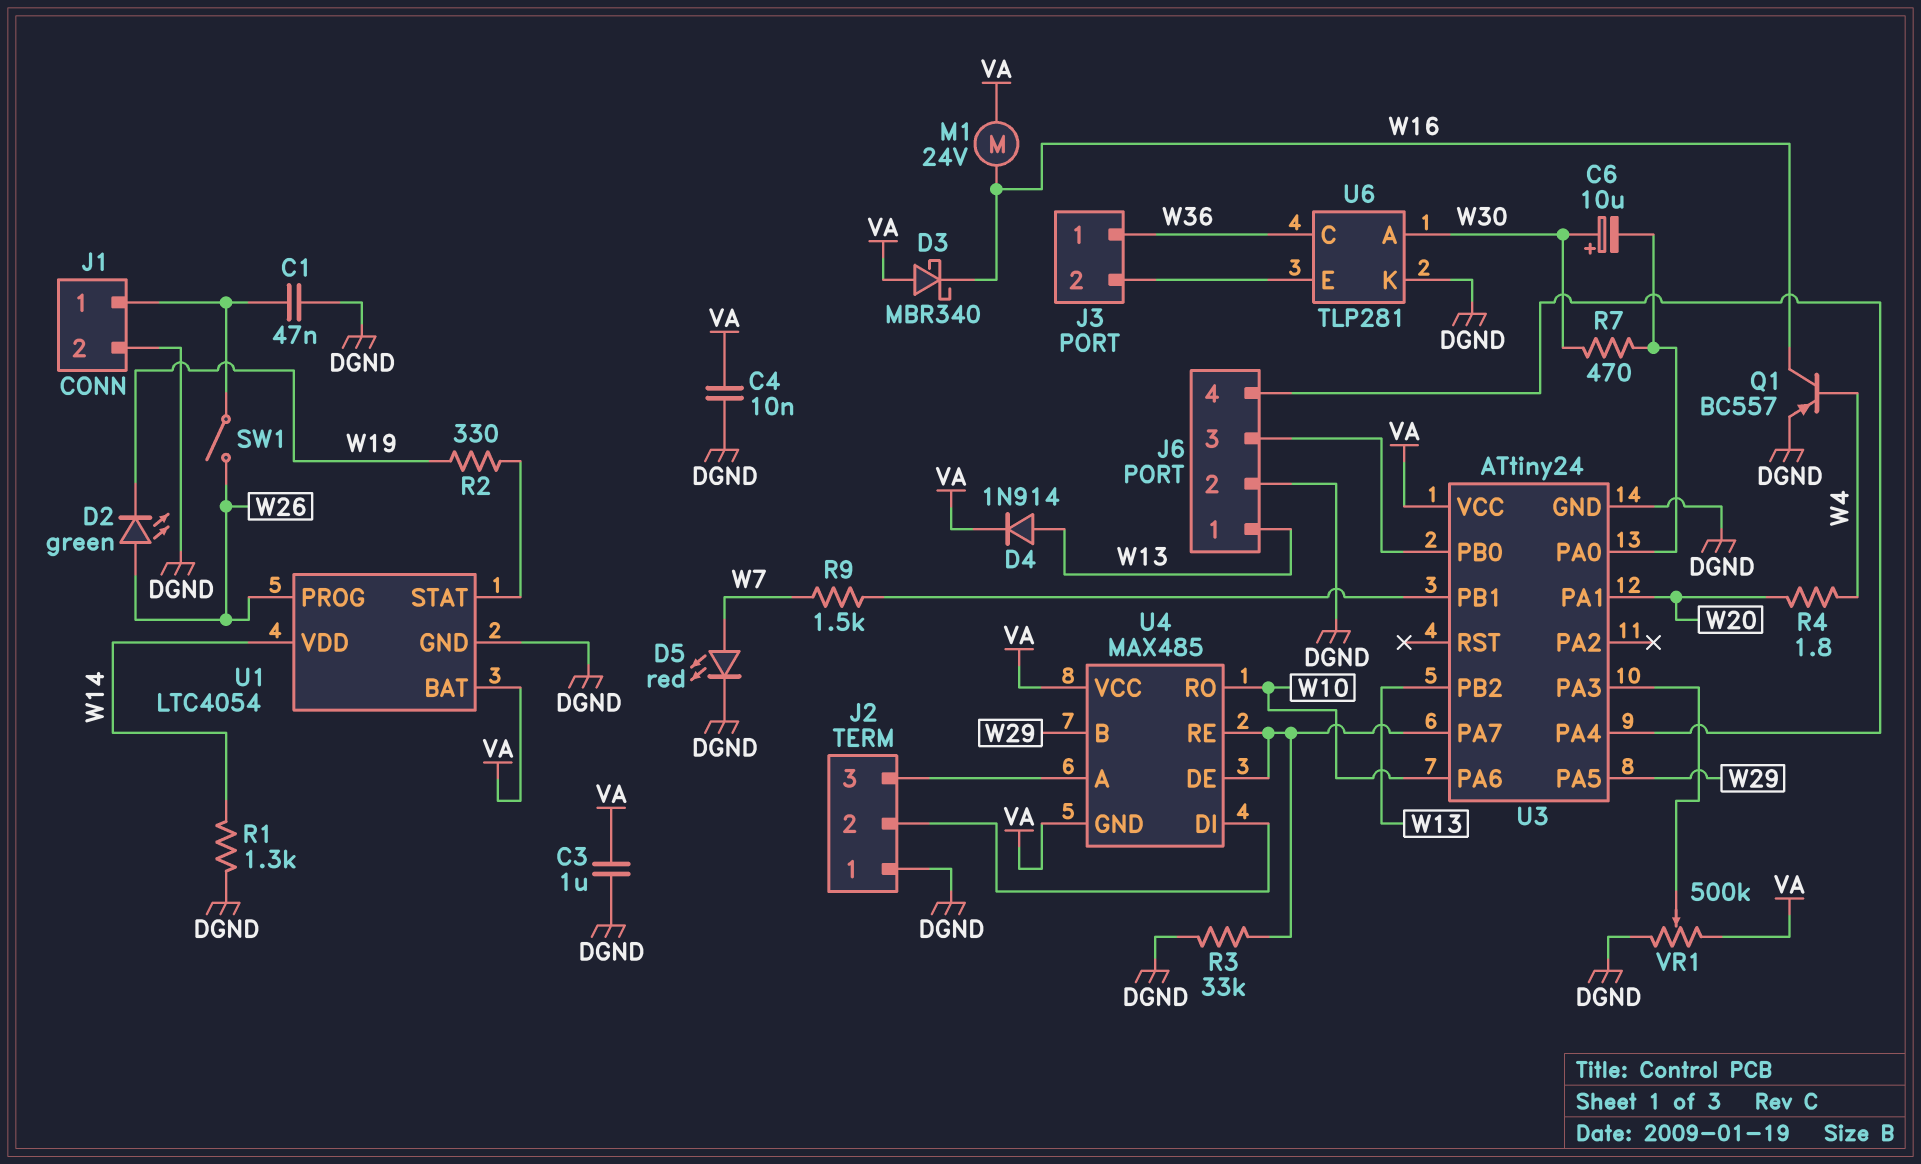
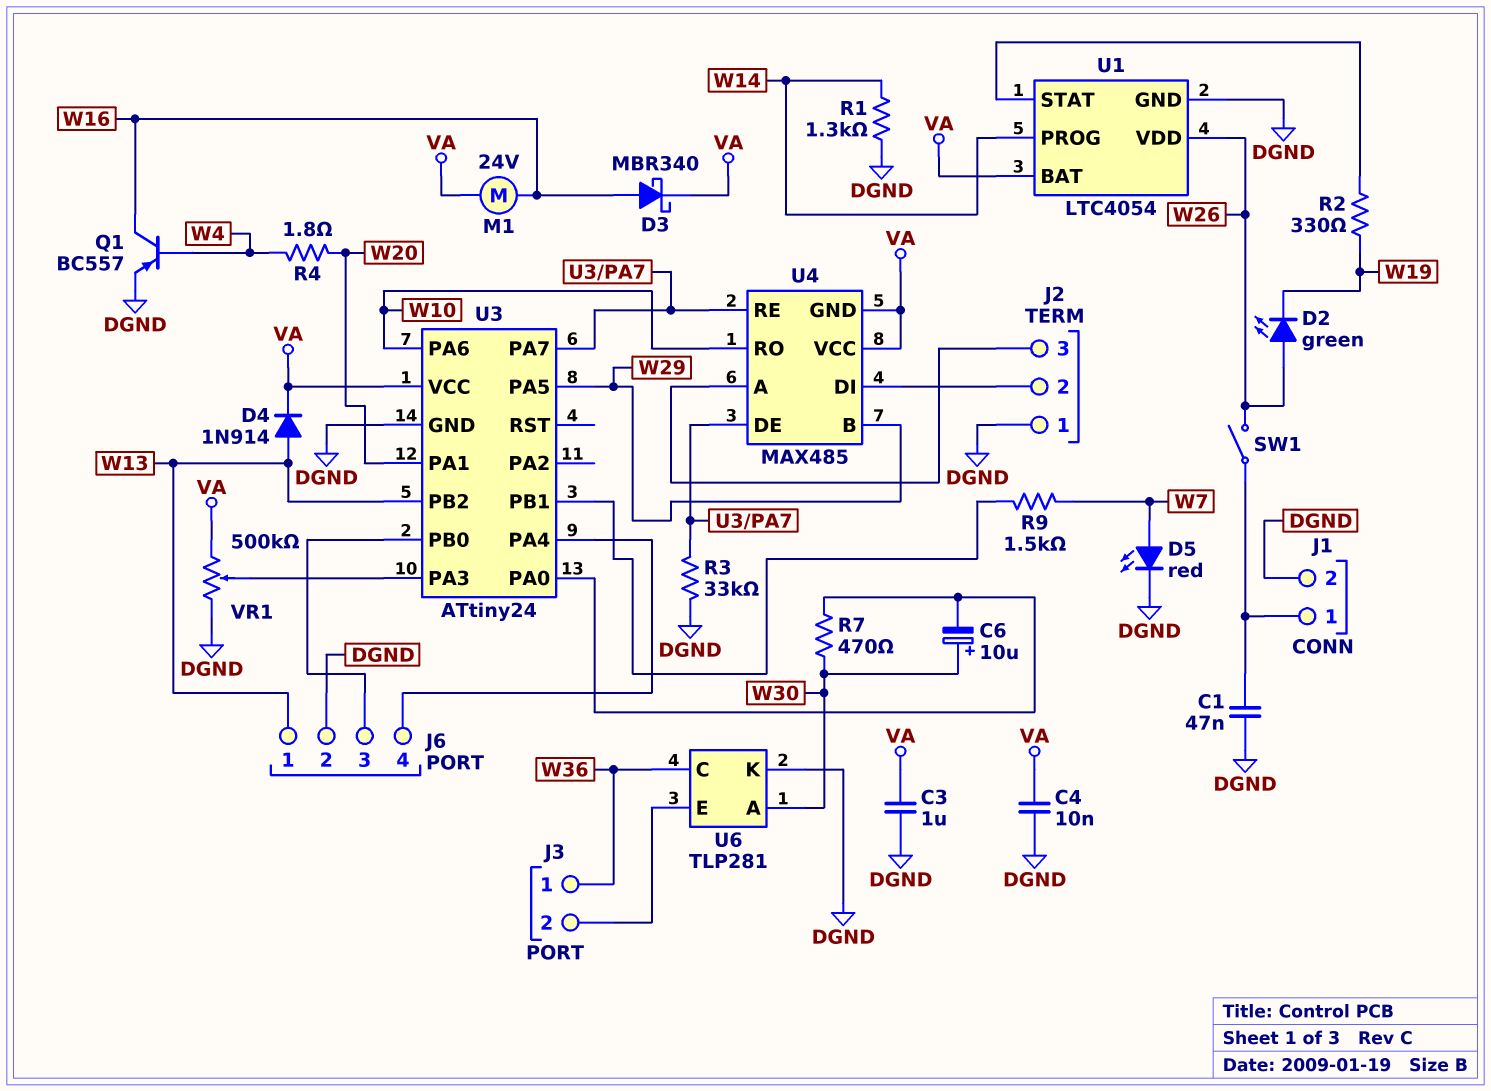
D3: schottky MBR340 (A VA, K W16) -> schottky MBR340 (A W16, K VA)
U1 pin PROG: W26 -> W14
U1 pin VDD: W14 -> W26

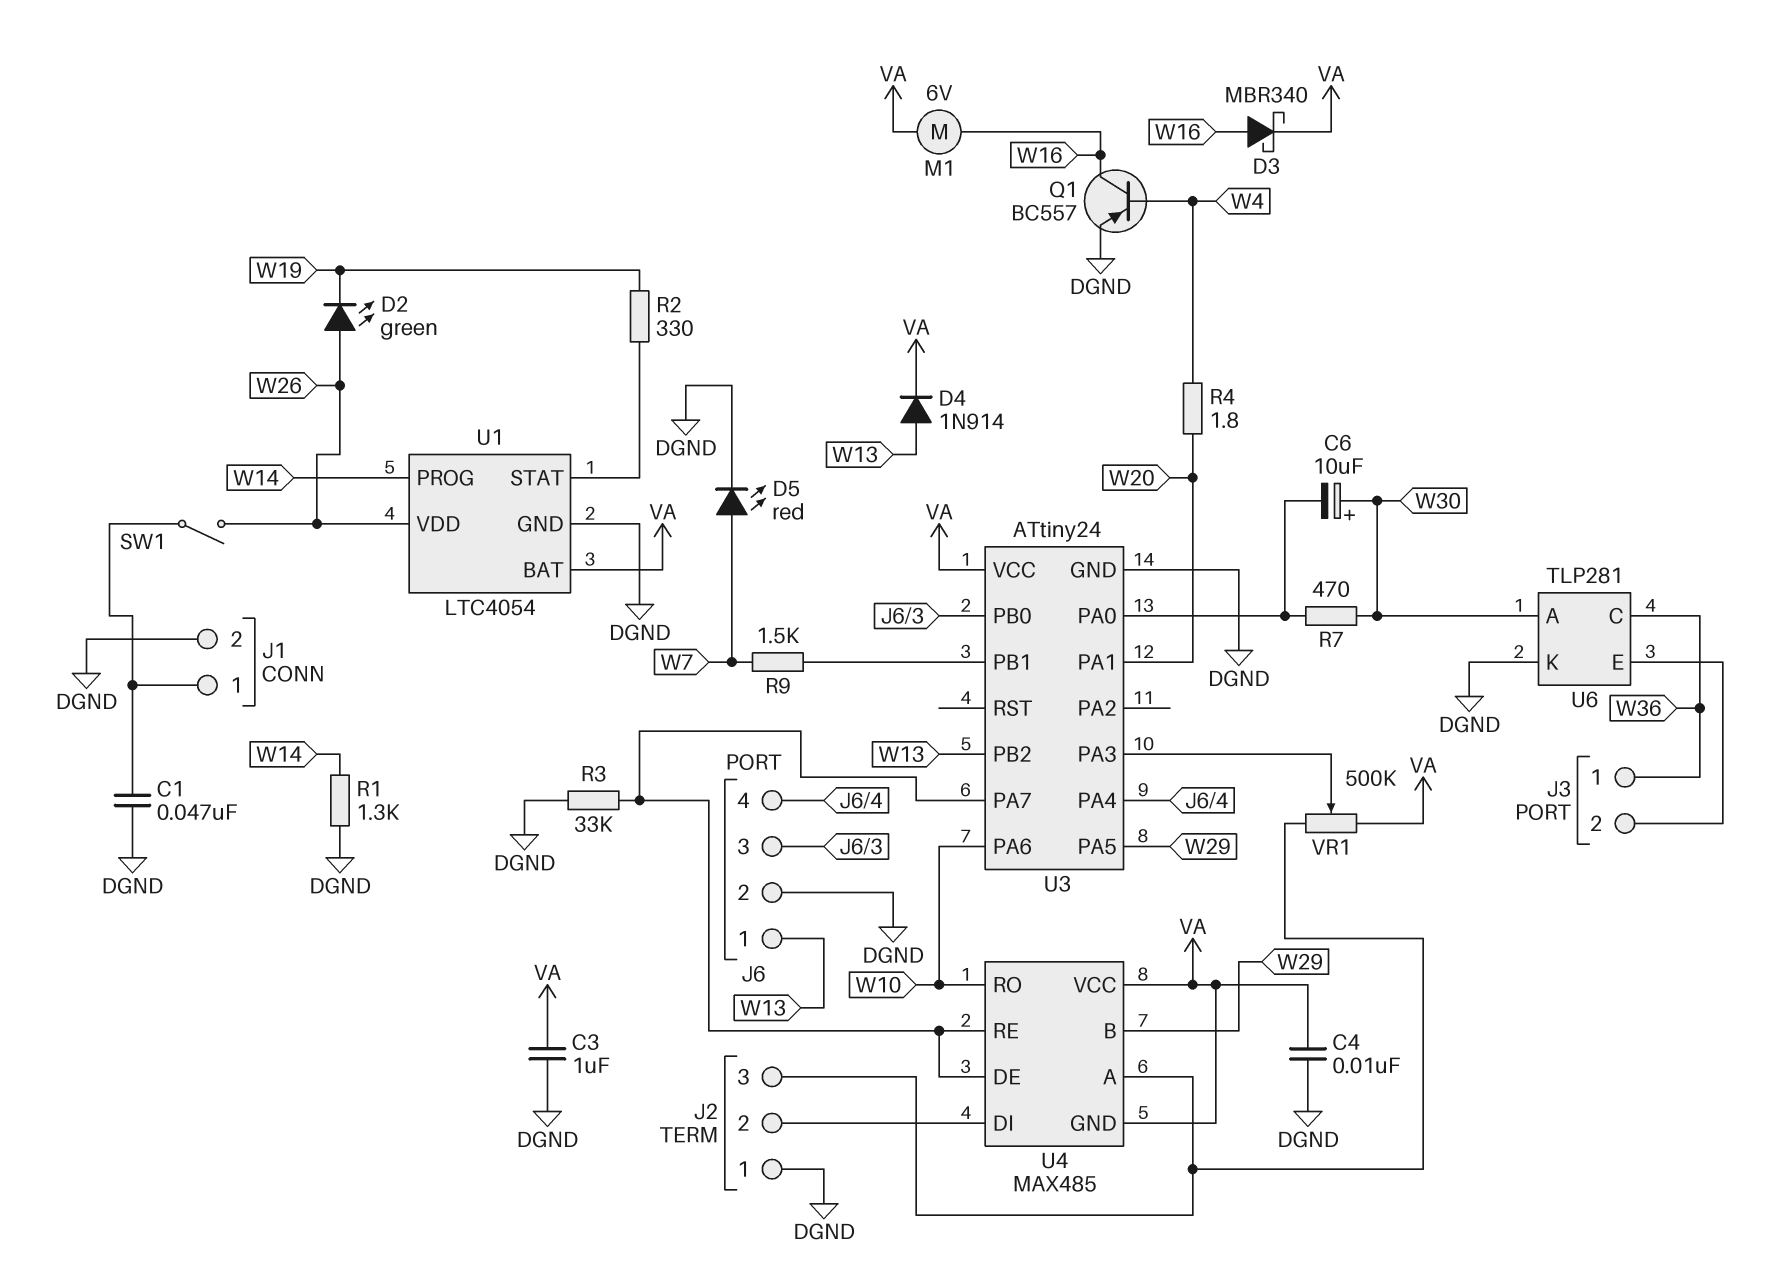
M1: motor 24V (VA, W16) -> motor 6V (VA, W16)
VR1: 500k (DGND, VA, wiper U3/PA3) -> 500k (J2/3, VA, wiper U3/PA3)

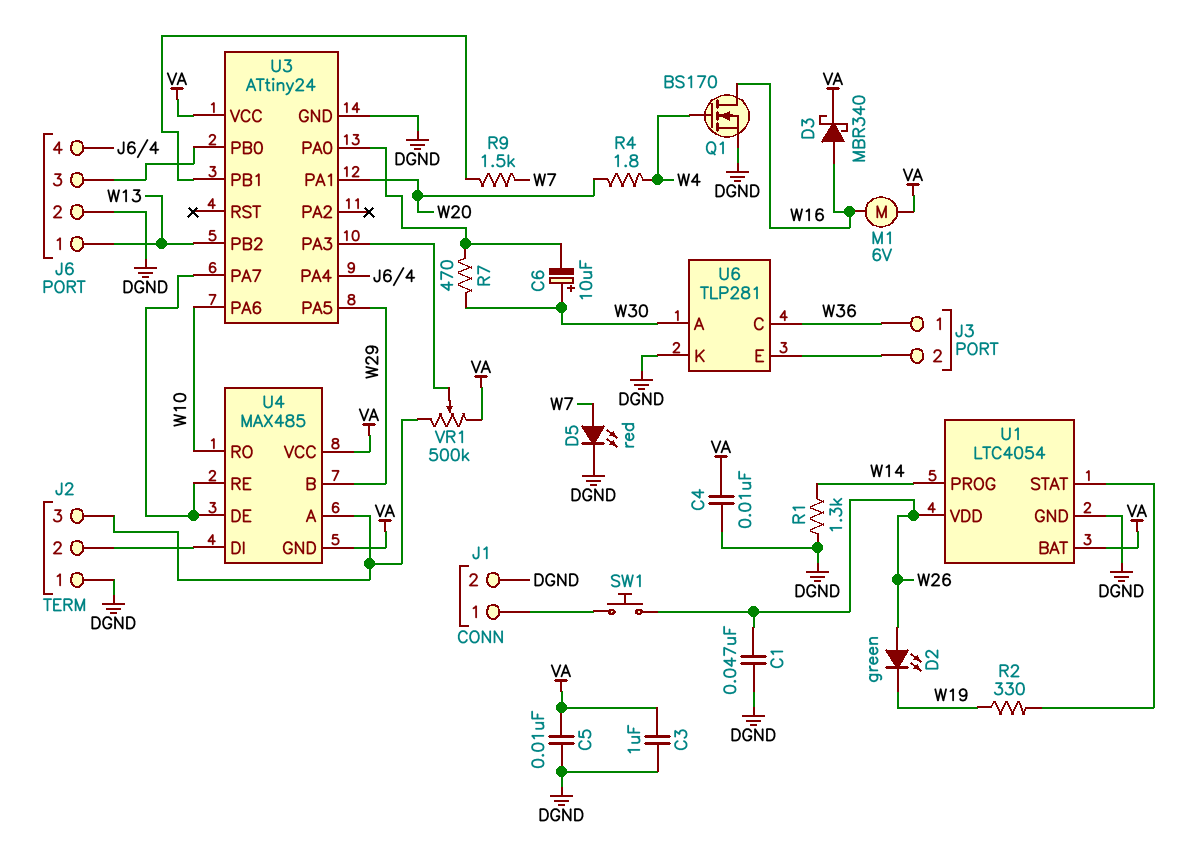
C1: 47nF (DGND, J1/1) -> 47nF (DGND, W26)
C5: none -> 10nF (DGND, VA)
D4: diode 1N914 (A W13, K VA) -> none
Q1: PNP BC557 (B W4, C W16, E DGND) -> NMOS BS170 (G W4, D W16, S DGND)
R3: 33k (DGND, U3/PA7) -> none
SW1: switch (J1/1, W26) -> button (J1/1, W26)

